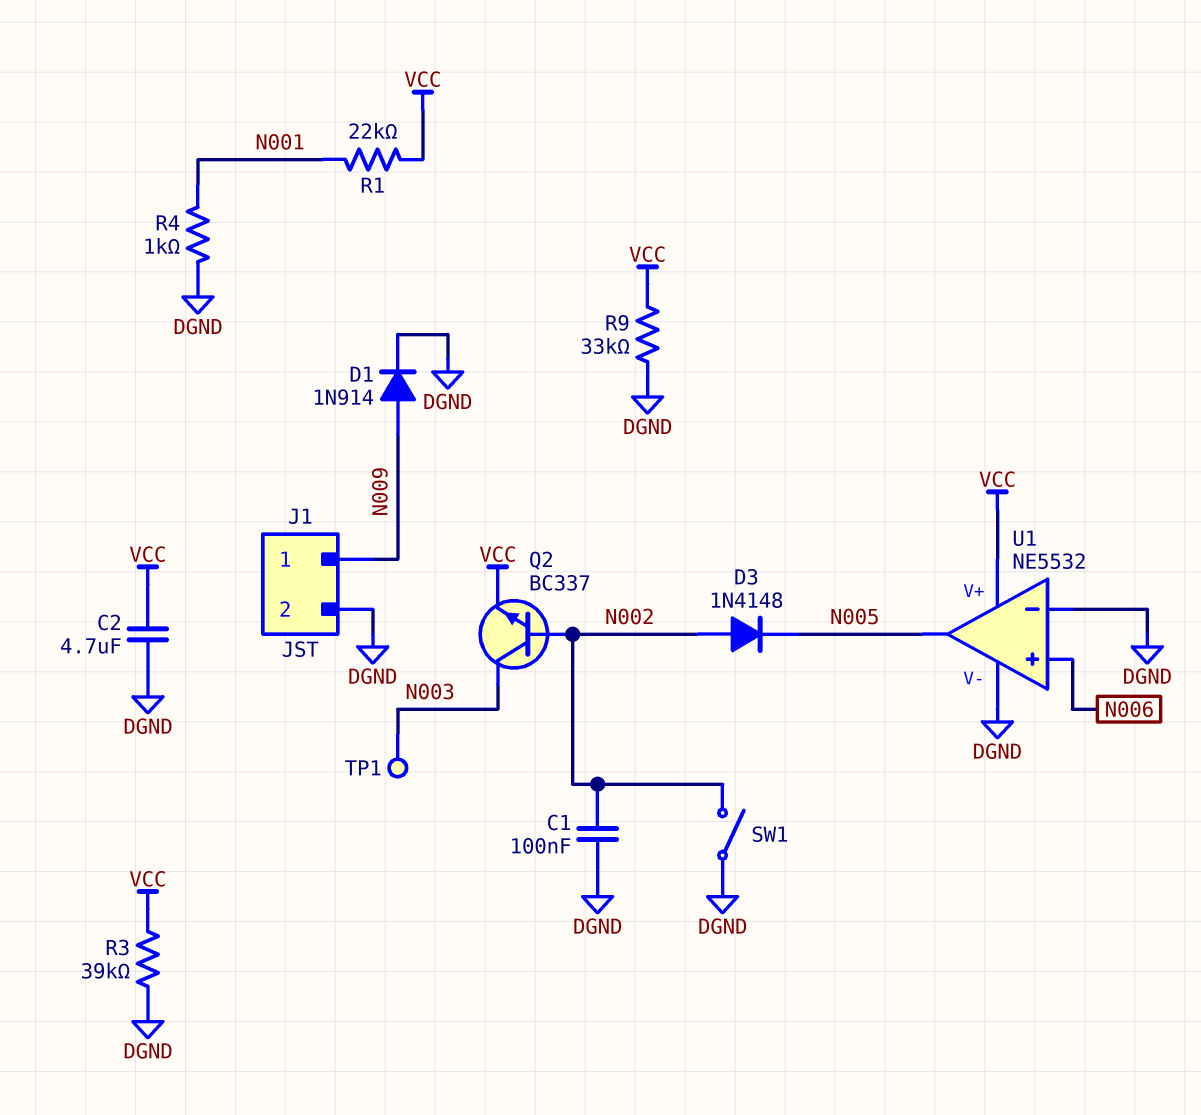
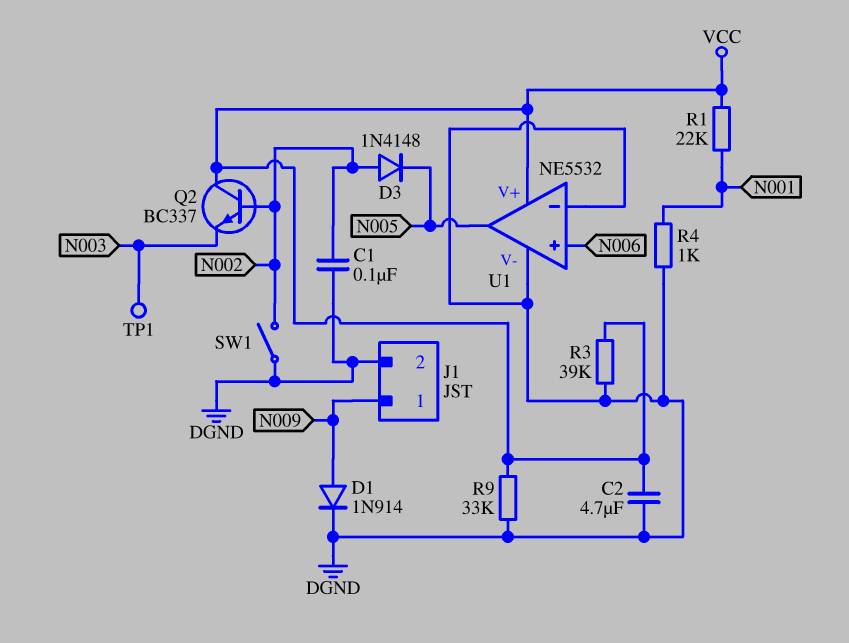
Q2: NPN BC337 (B N002, C N003, E VCC) -> NPN BC337 (B N002, C VCC, E N003)

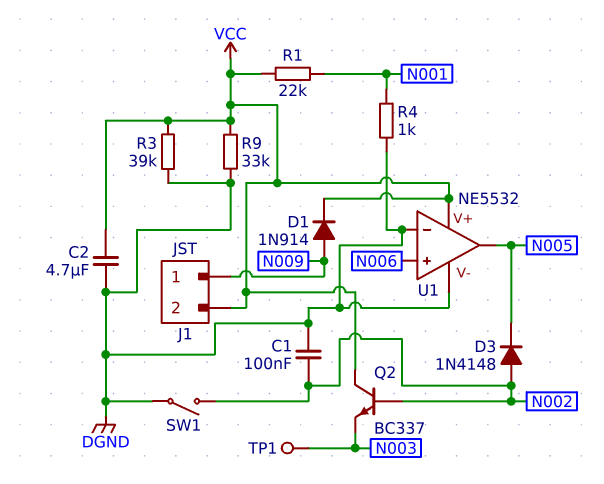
D1: diode 1N914 (A N009, K DGND) -> diode 1N914 (A N009, K VCC)
J1 pin 2: DGND -> VCC

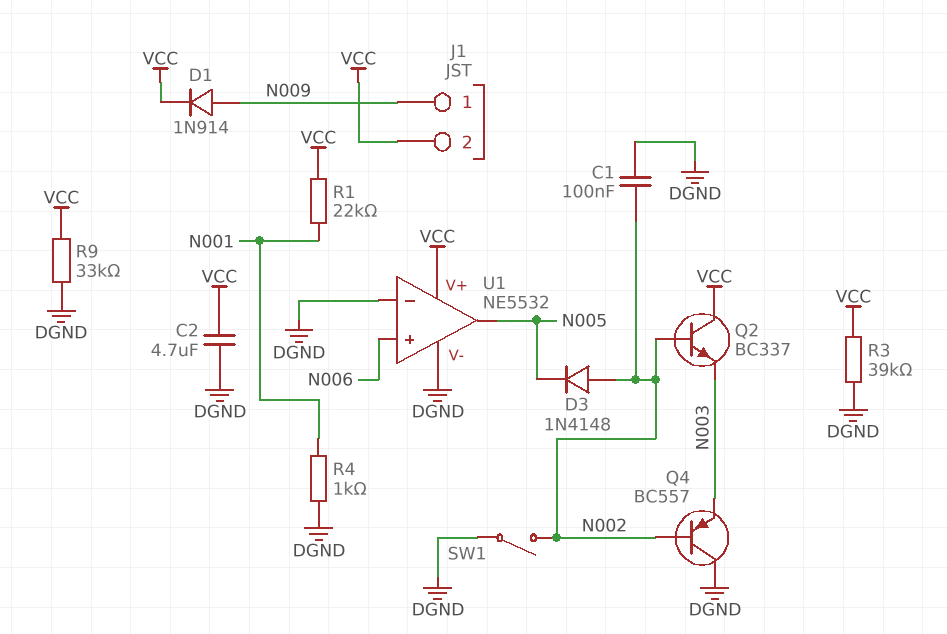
Q4: none -> PNP BC557 (B N002, C DGND, E N003)
TP1: test point (N003) -> none

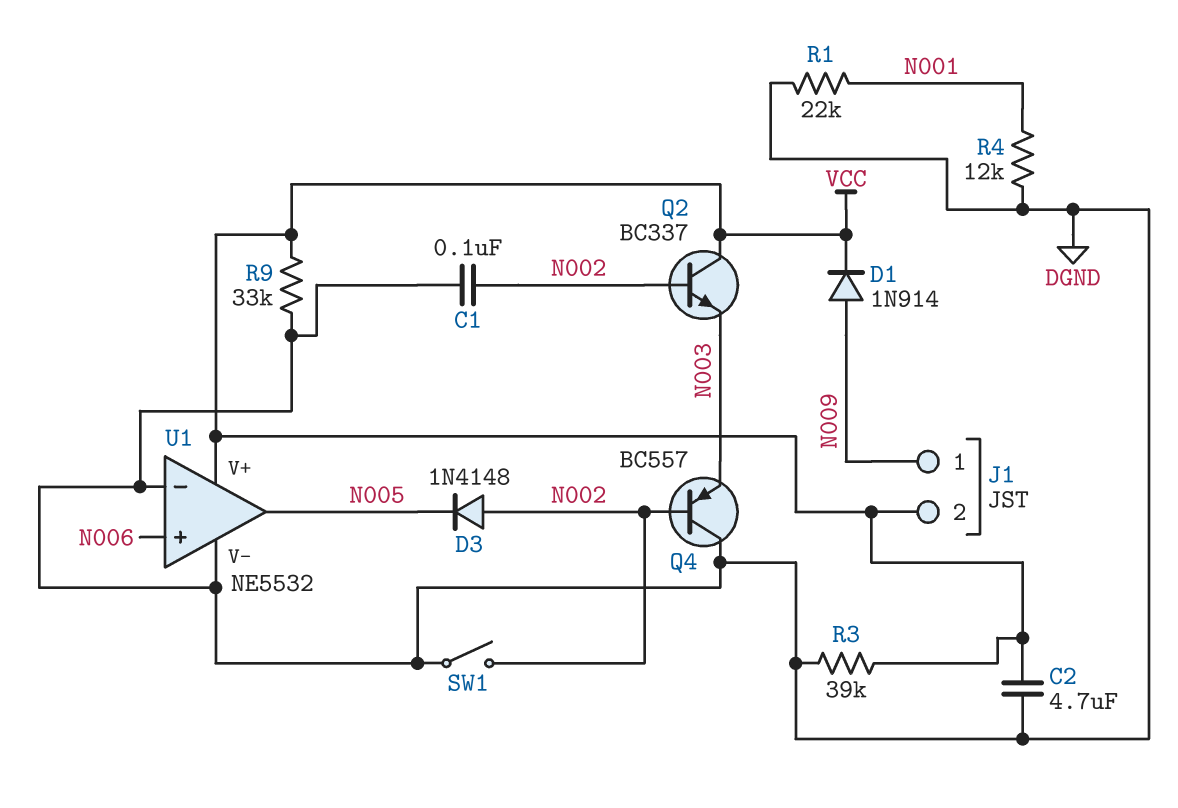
R1: 22k (N001, VCC) -> 22k (DGND, N001)
R4: 1k (DGND, N001) -> 12k (DGND, N001)

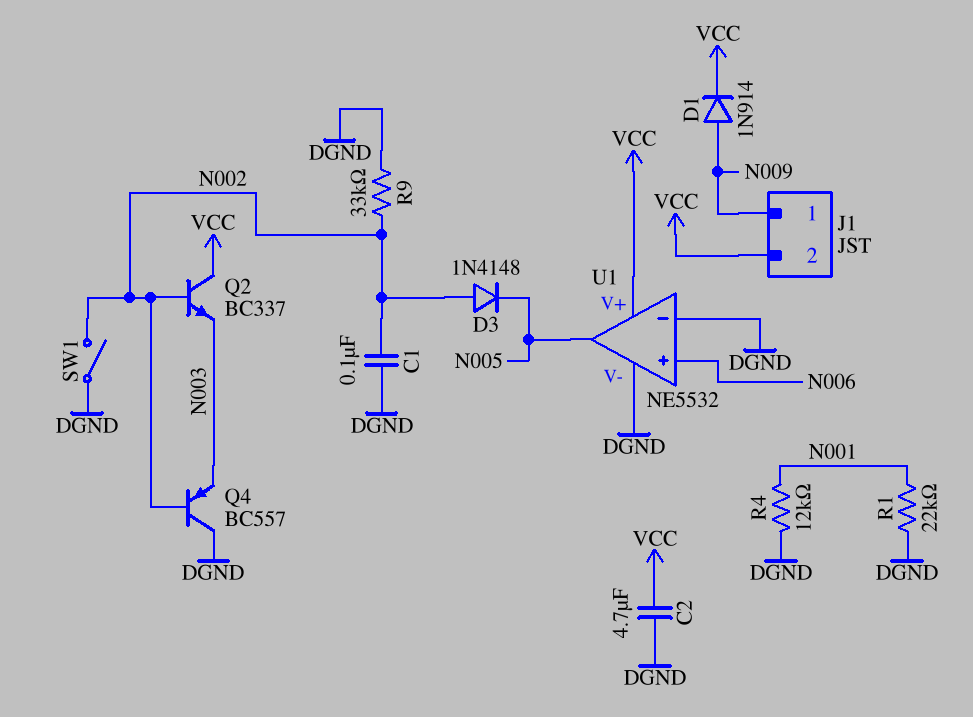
R3: 39k (DGND, VCC) -> none
R9: 33k (DGND, VCC) -> 33k (DGND, N002)

